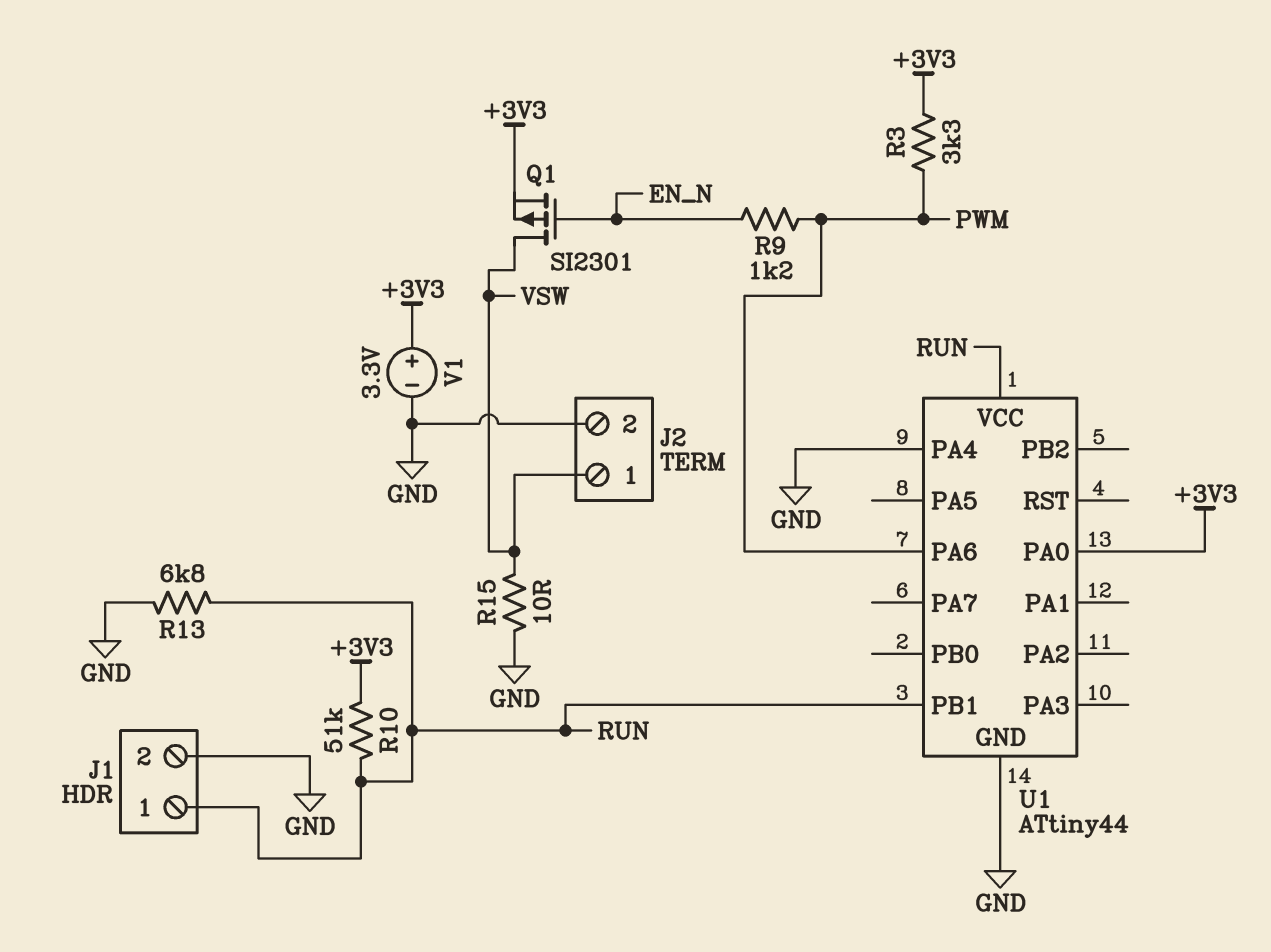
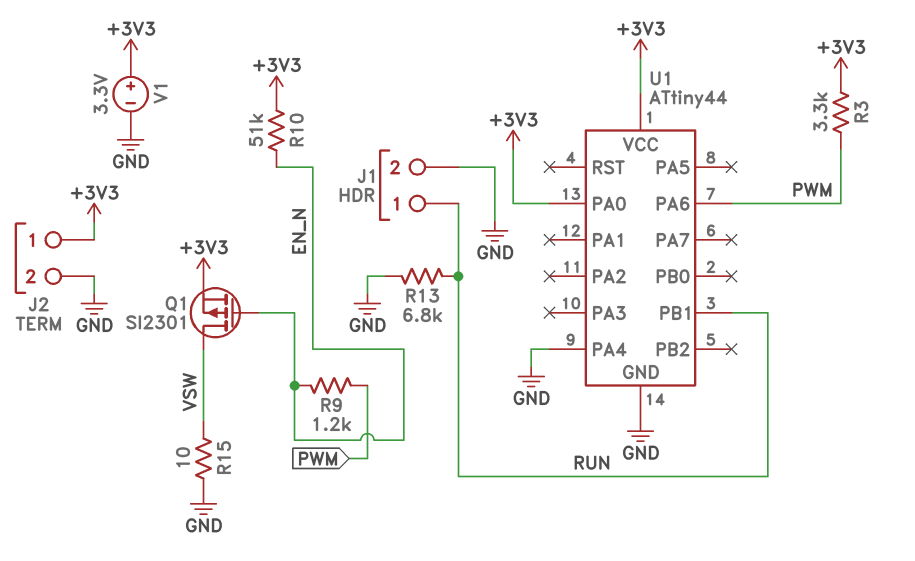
J2 pin 1: VSW -> +3V3
R10: 51k (+3V3, RUN) -> 51k (+3V3, EN_N)
U1 pin VCC: RUN -> +3V3

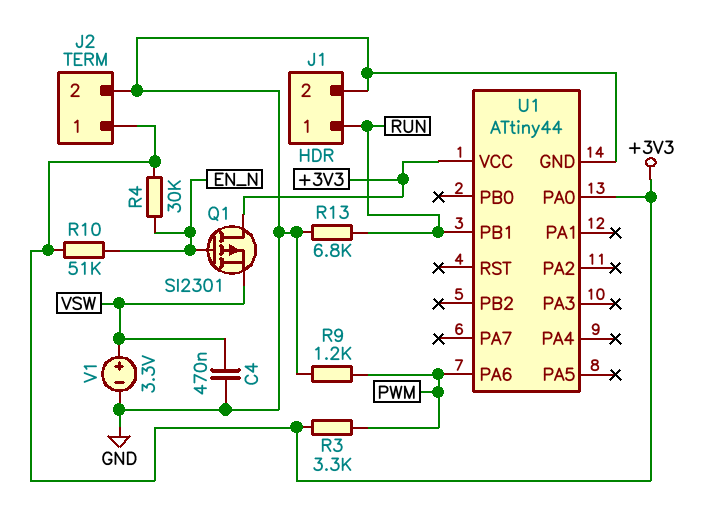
C4: none -> 470nF (GND, VSW)
Q1: PMOS SI2301 (G EN_N, D VSW, S +3V3) -> PMOS SI2301 (G EN_N, D +3V3, S VSW)
R4: none -> 30k (+3V3, EN_N)
R9: 1.2k (EN_N, PWM) -> 1.2k (GND, PWM)
R15: 10 (GND, VSW) -> none
U1 pin PA4: GND -> none
V1: 3.3V (plus +3V3, minus GND) -> 3.3V (plus VSW, minus GND)

